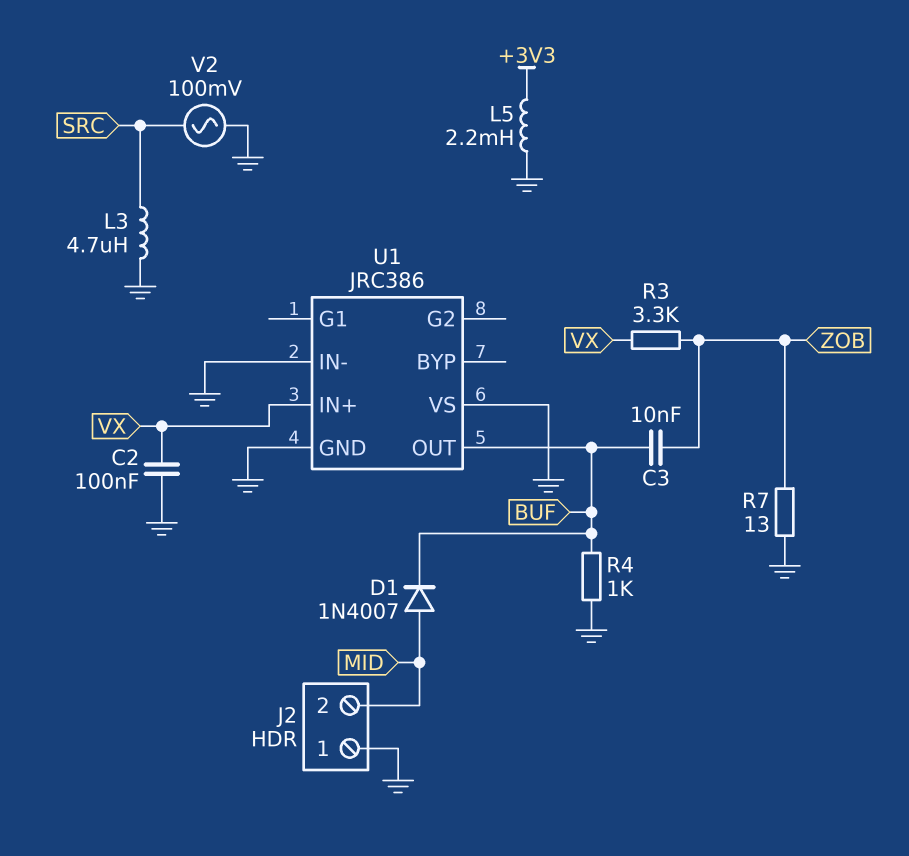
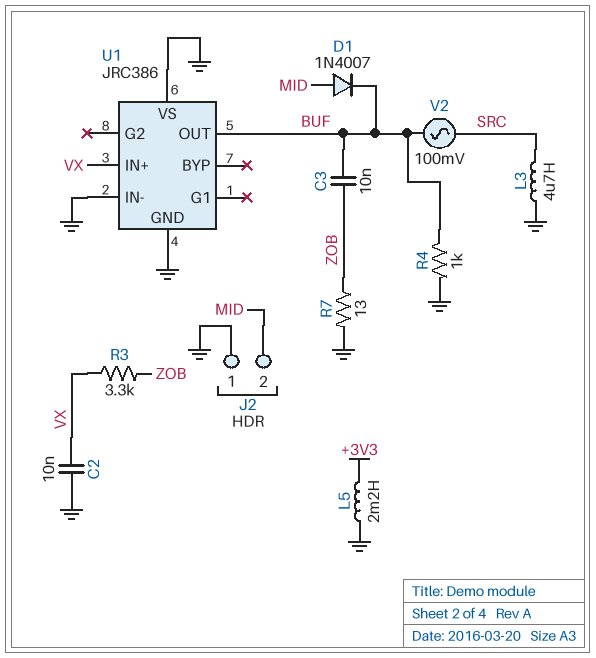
C2: 100nF (GND, VX) -> 10nF (GND, VX)
V2: AC 100mV (GND, SRC) -> AC 100mV (BUF, SRC)

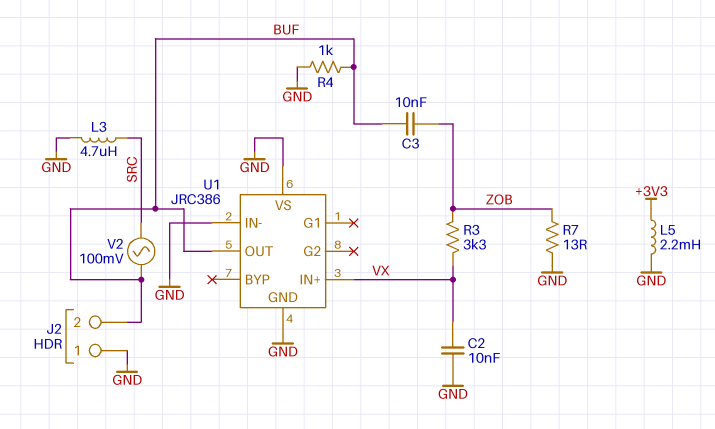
D1: diode 1N4007 (A MID, K BUF) -> none
J2 pin 2: MID -> BUF

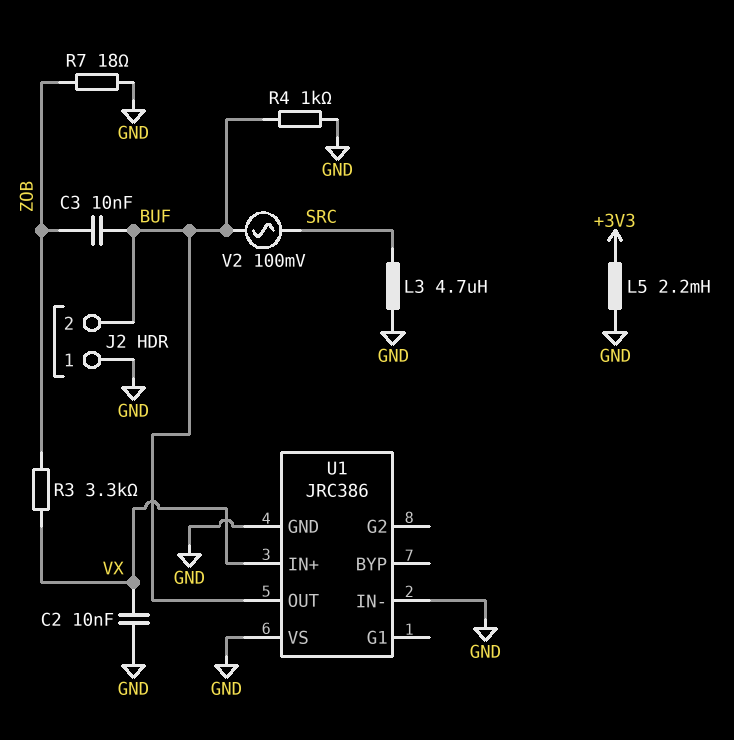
R7: 13 (GND, ZOB) -> 18 (GND, ZOB)

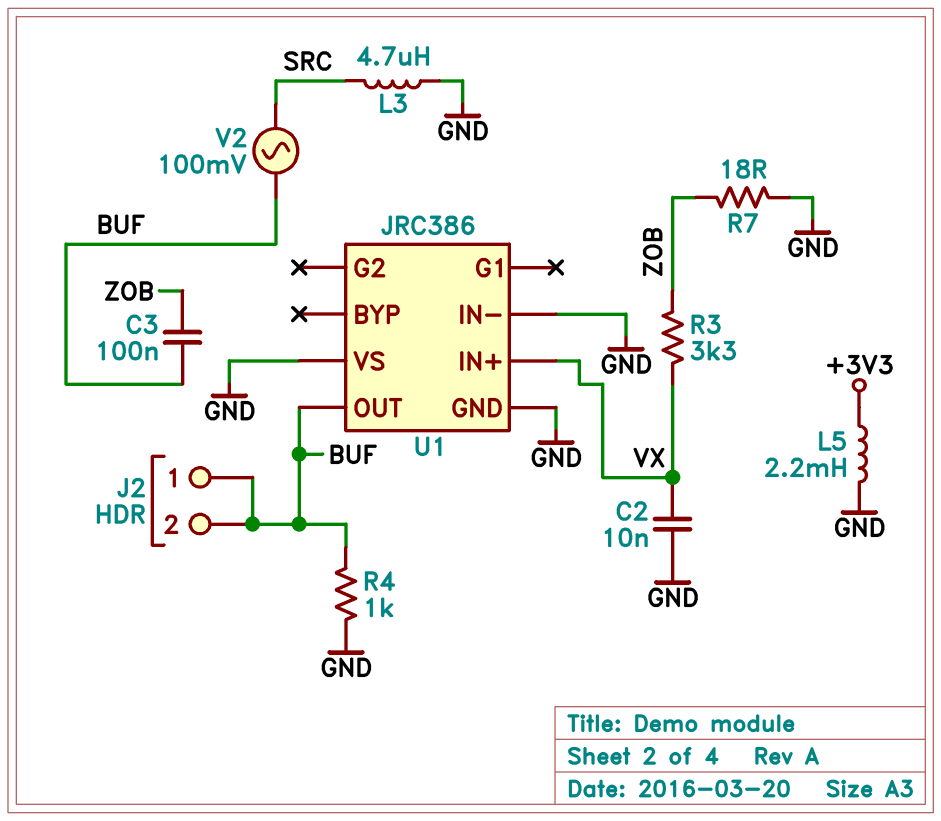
C3: 10nF (BUF, ZOB) -> 100nF (BUF, ZOB)
J2 pin 1: GND -> BUF

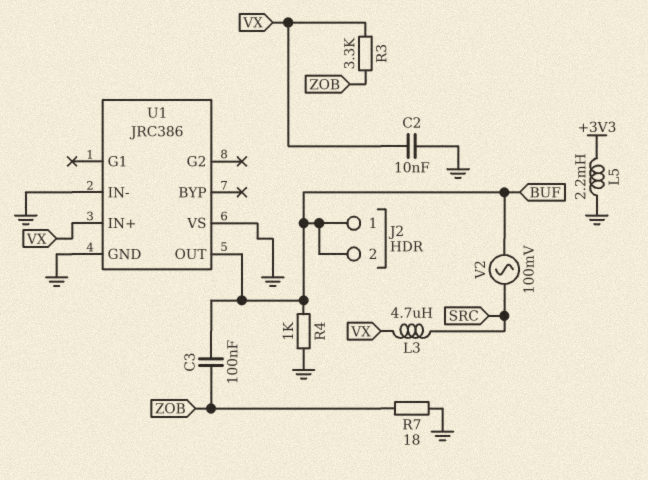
L3: 4.7uH (GND, SRC) -> 4.7uH (SRC, VX)

